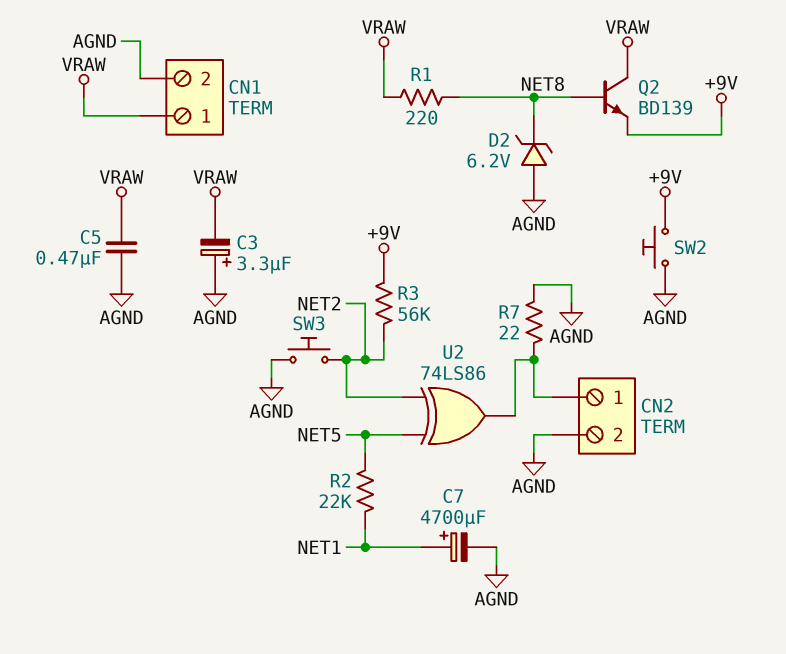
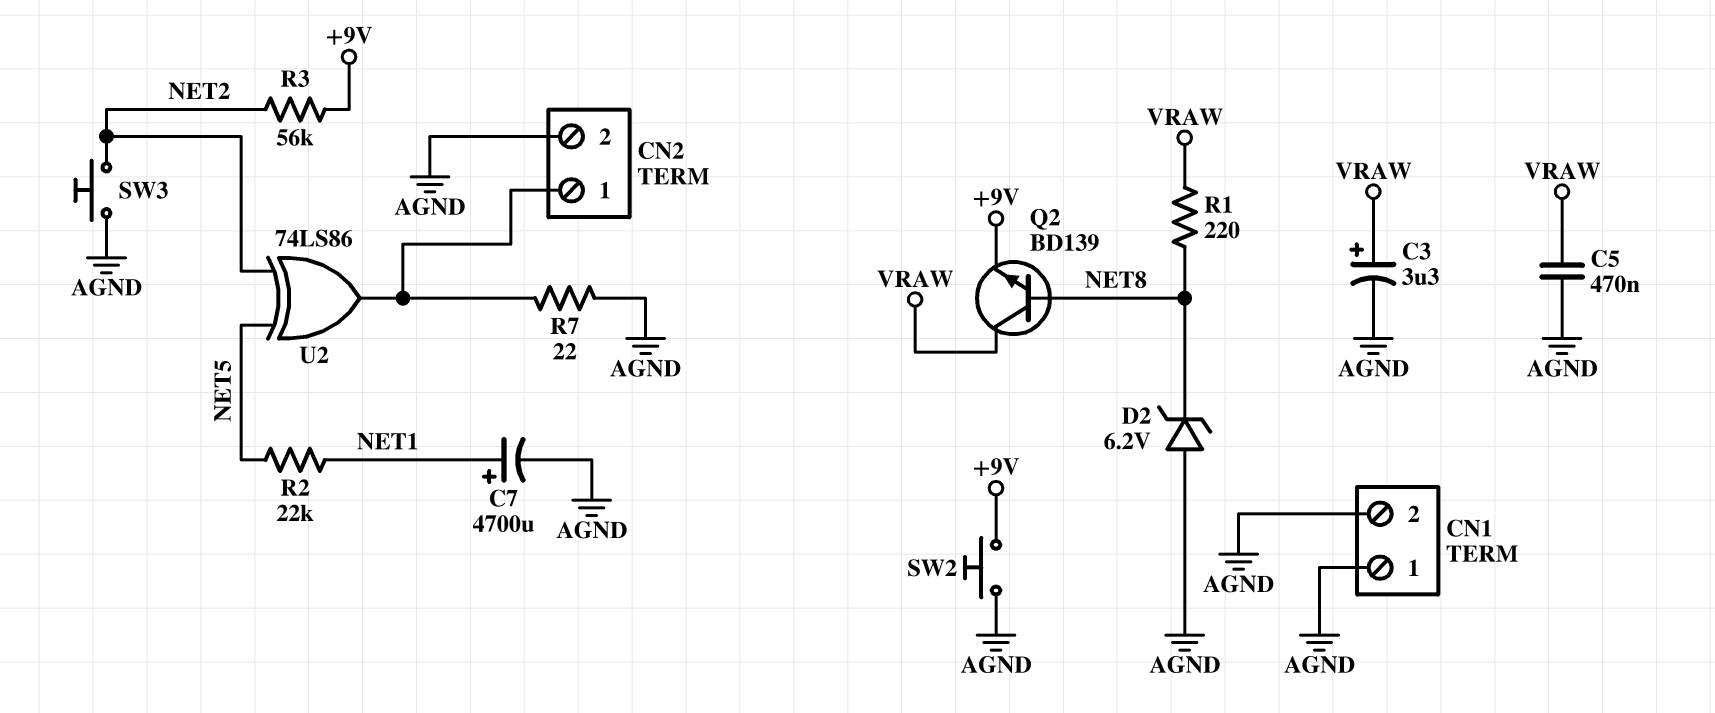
C3: 3.3uF (plus AGND, minus VRAW) -> 3.3uF (plus VRAW, minus AGND)
CN1 pin 1: VRAW -> AGND

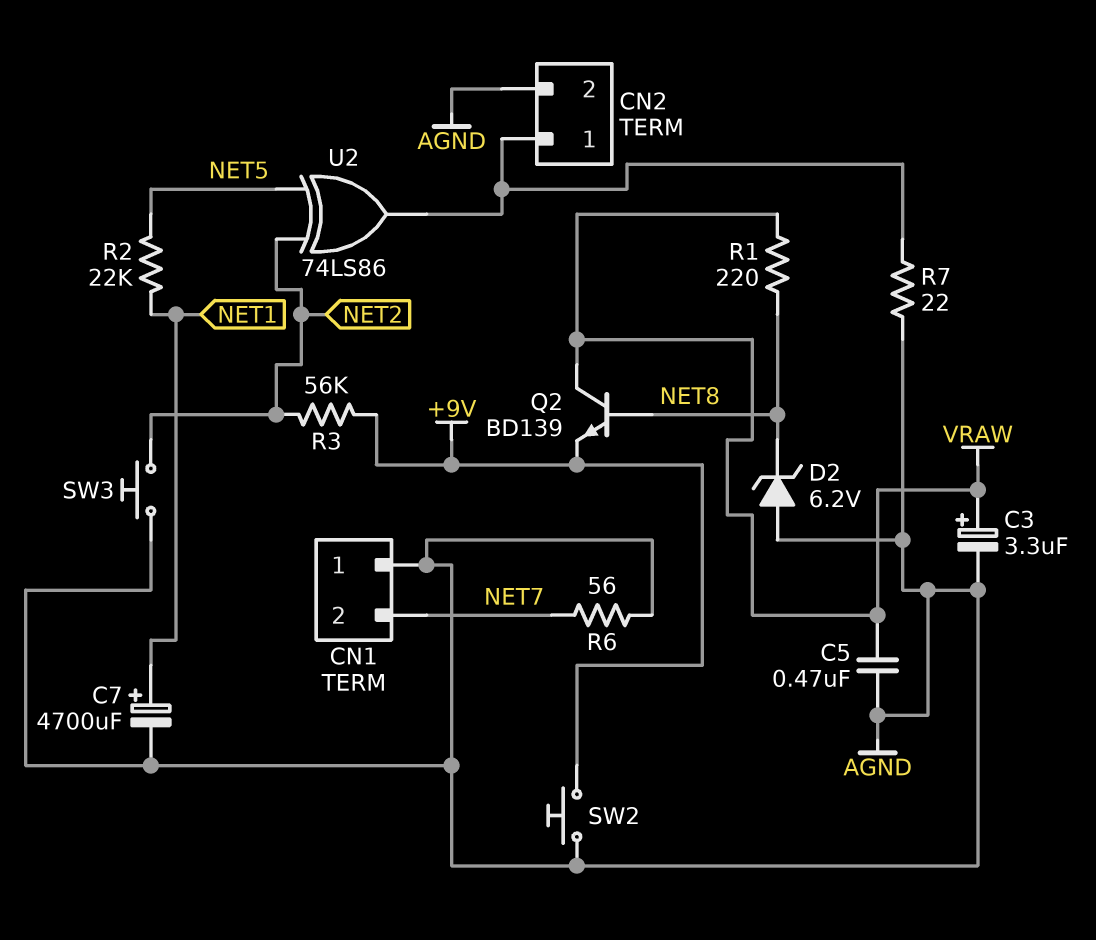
CN1 pin 2: AGND -> NET7
R6: none -> 56 (AGND, NET7)

